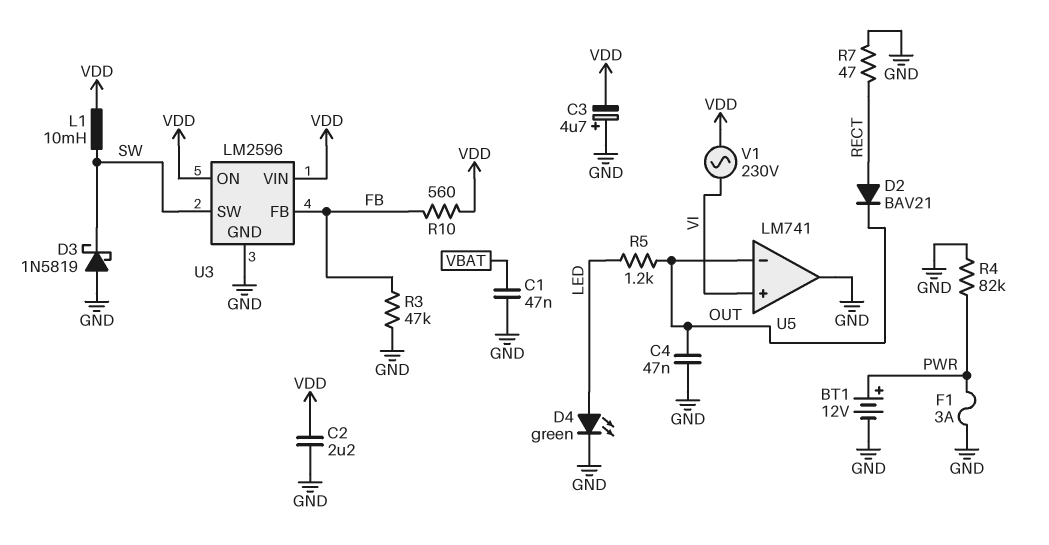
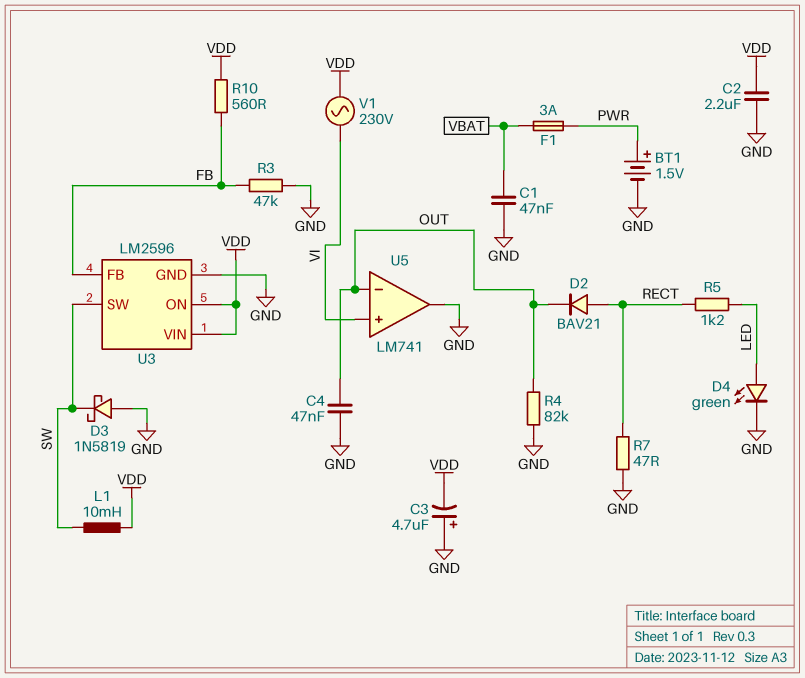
BT1: 12V (plus PWR, minus GND) -> 1.5V (plus PWR, minus GND)
F1: 3A (GND, PWR) -> 3A (PWR, VBAT)
R4: 82k (GND, PWR) -> 82k (GND, OUT)
R5: 1.2k (LED, OUT) -> 1.2k (LED, RECT)

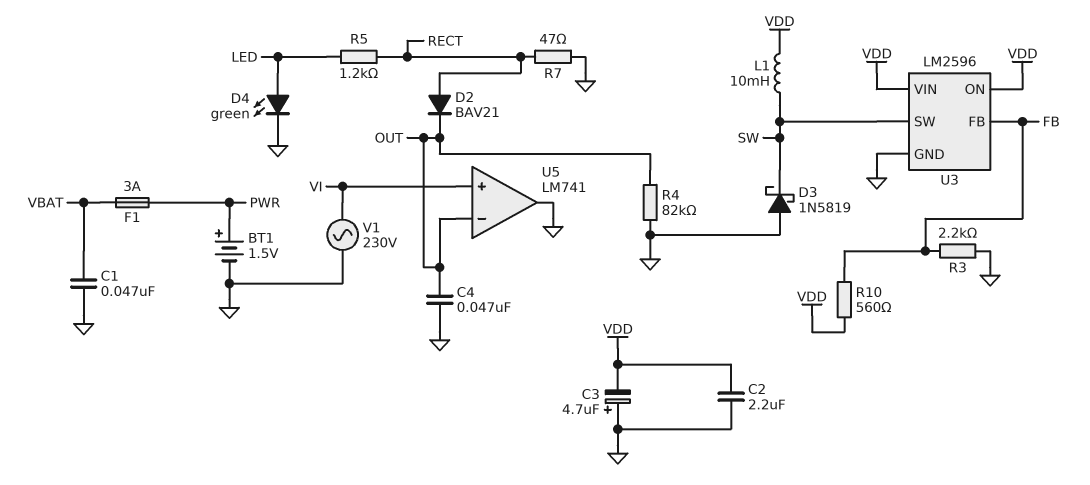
R3: 47k (FB, GND) -> 2.2k (FB, GND)
V1: AC 230V (VDD, VI) -> AC 230V (GND, VI)

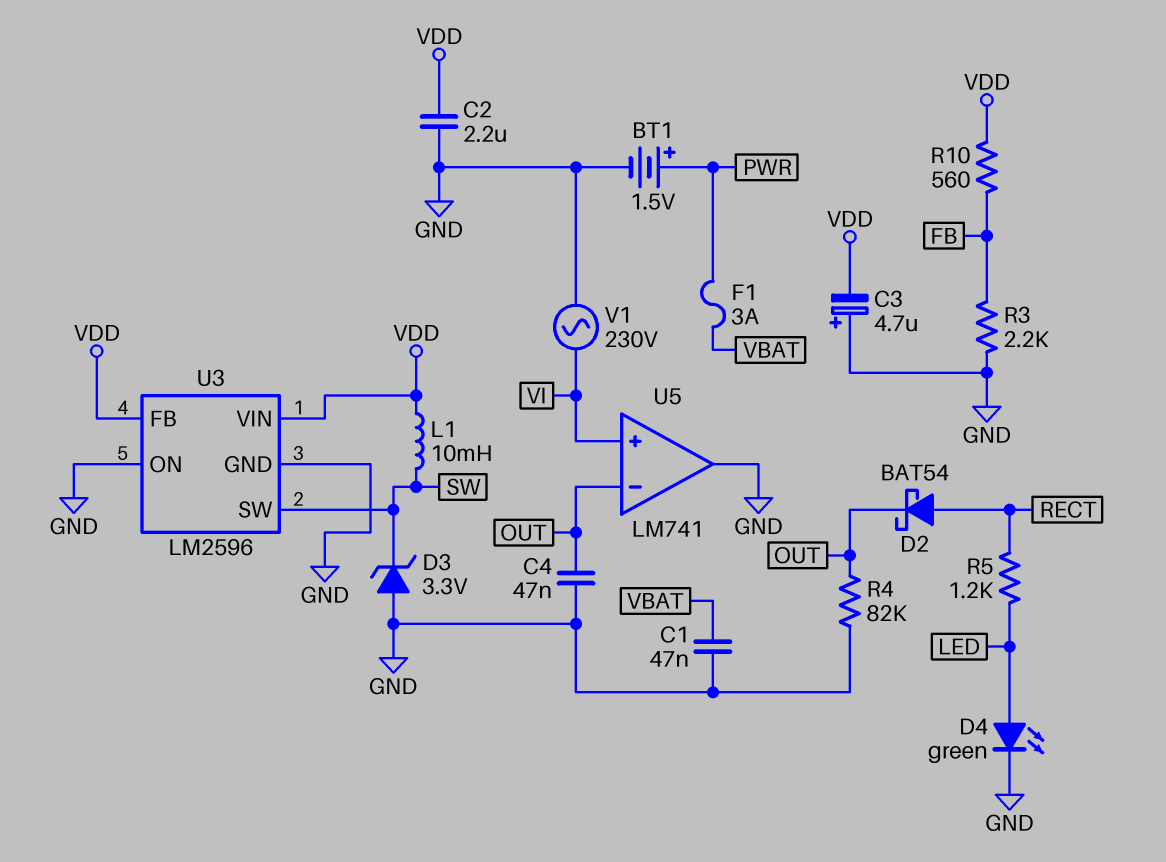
D2: diode BAV21 (A RECT, K OUT) -> schottky BAT54 (A RECT, K OUT)
D3: schottky 1N5819 (A GND, K SW) -> zener 3.3V (A GND, K SW)
R7: 47 (GND, RECT) -> none
U3 pin FB: FB -> VDD
U3 pin ON: VDD -> GND

